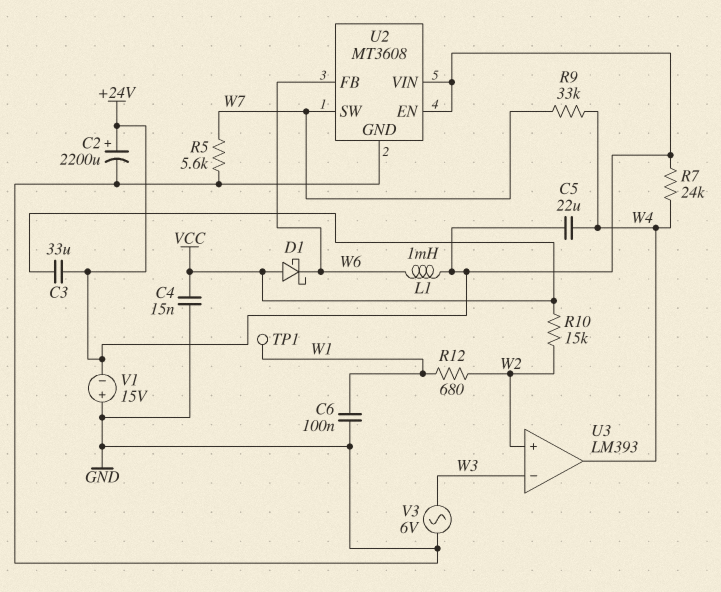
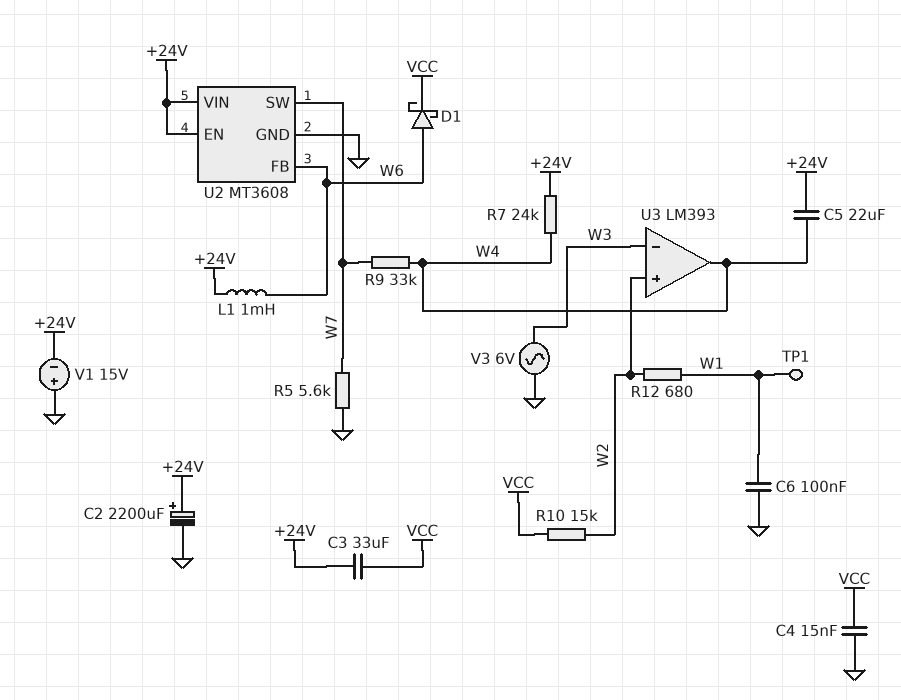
D1: schottky (A VCC, K W6) -> schottky (A W6, K VCC)

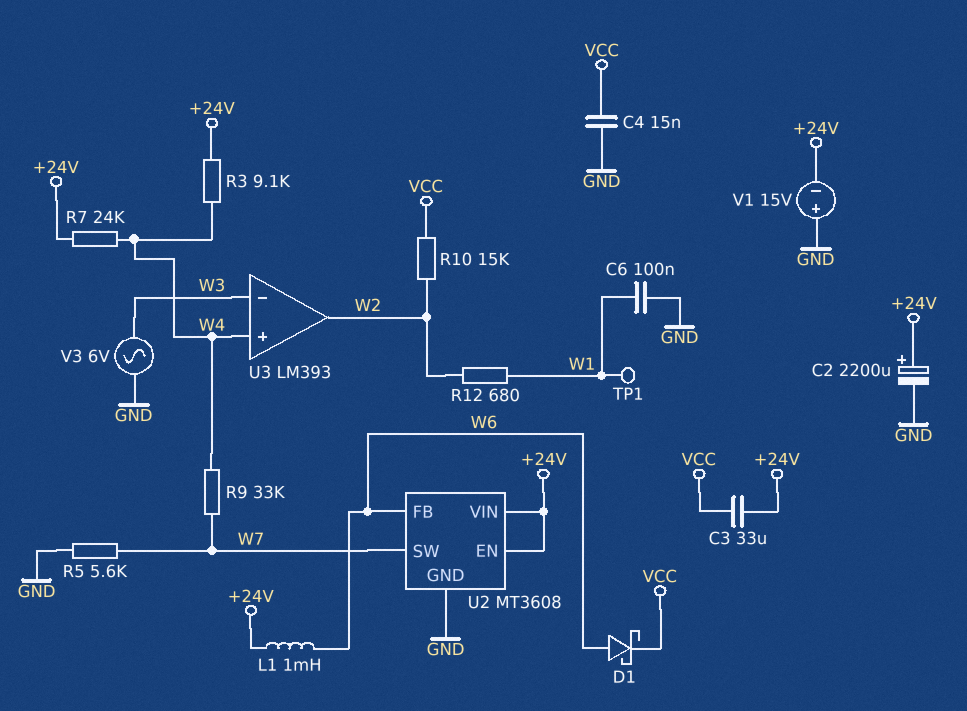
C5: 22uF (+24V, W4) -> none
R3: none -> 9.1k (+24V, W4)
U3 pin in+: W2 -> W4
U3 pin out: W4 -> W2

